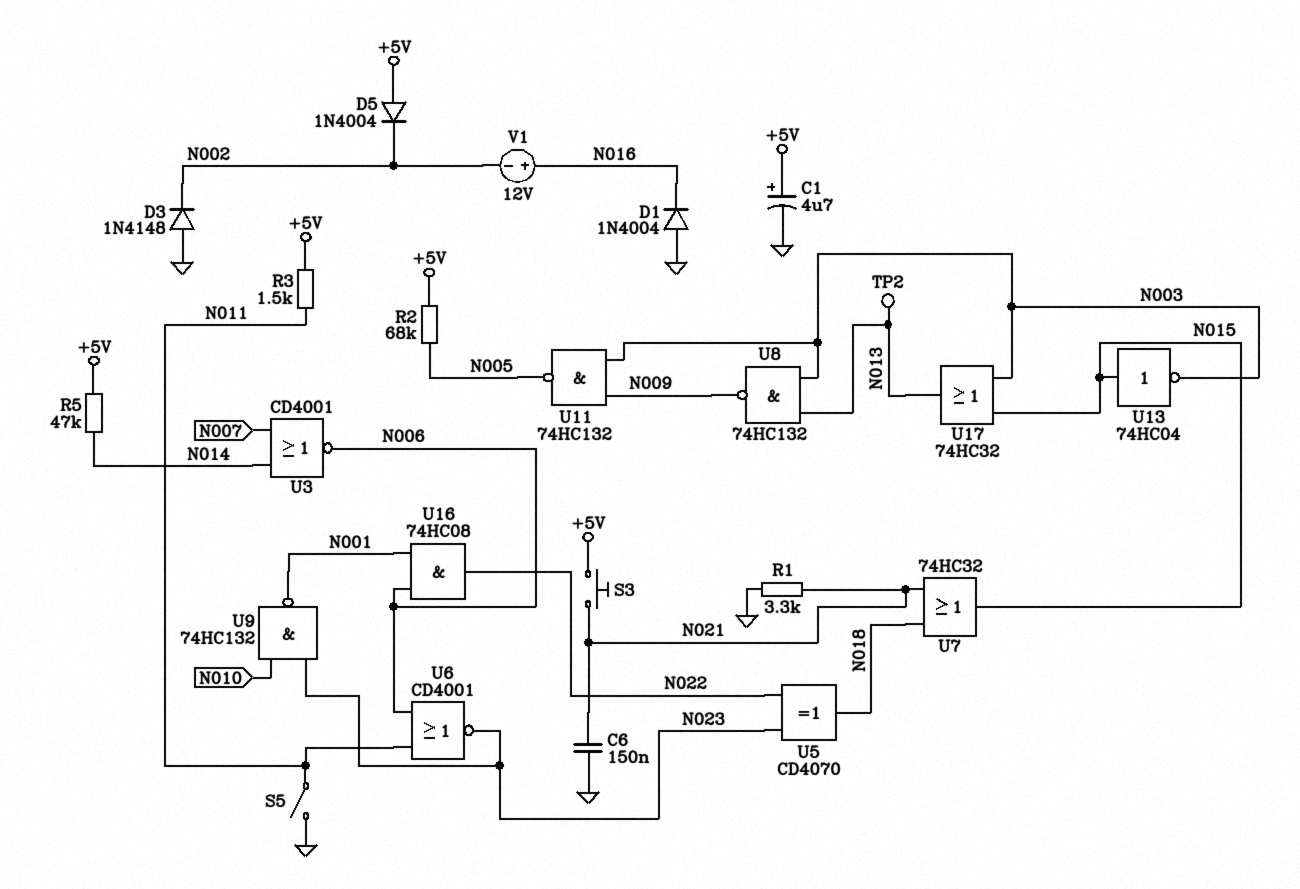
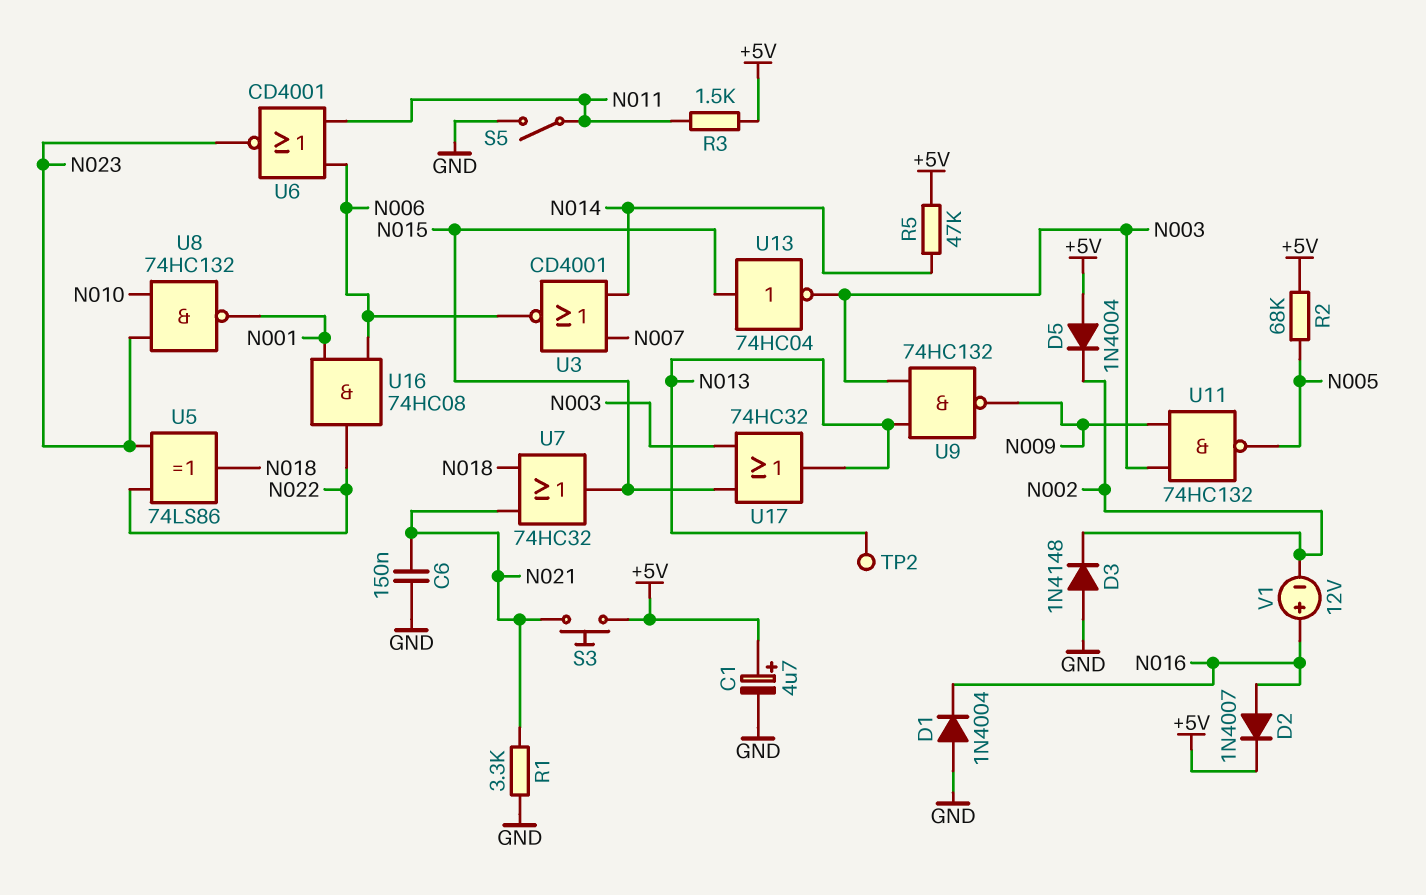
D2: none -> diode 1N4007 (A N016, K +5V)
U5: XOR CD4070 (in N022, in N023, out N018) -> XOR 74LS86 (in N022, in N023, out N018)
U8: NAND 74HC132 (in N003, in N013, out N009) -> NAND 74HC132 (in N010, in N023, out N001)
U9: NAND 74HC132 (in N010, in N023, out N001) -> NAND 74HC132 (in N003, in N013, out N009)

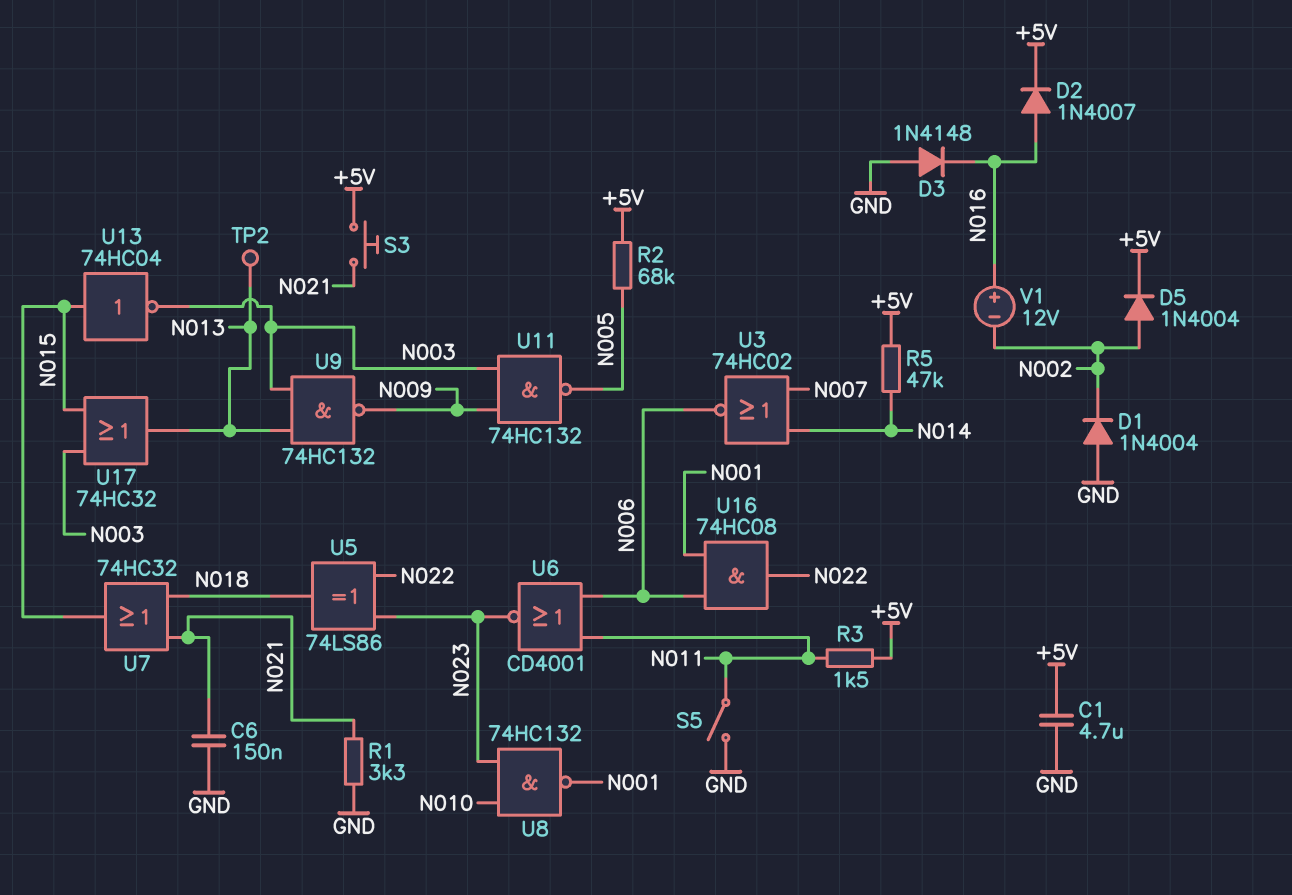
C1: 4.7uF (plus +5V, minus GND) -> 4.7uF (+5V, GND)
D1: diode 1N4004 (A GND, K N016) -> diode 1N4004 (A GND, K N002)
D3: diode 1N4148 (A GND, K N002) -> diode 1N4148 (A GND, K N016)
D5: diode 1N4004 (A +5V, K N002) -> diode 1N4004 (A N002, K +5V)
U3: NOR CD4001 (in N007, in N014, out N006) -> NOR 74HC02 (in N007, in N014, out N006)

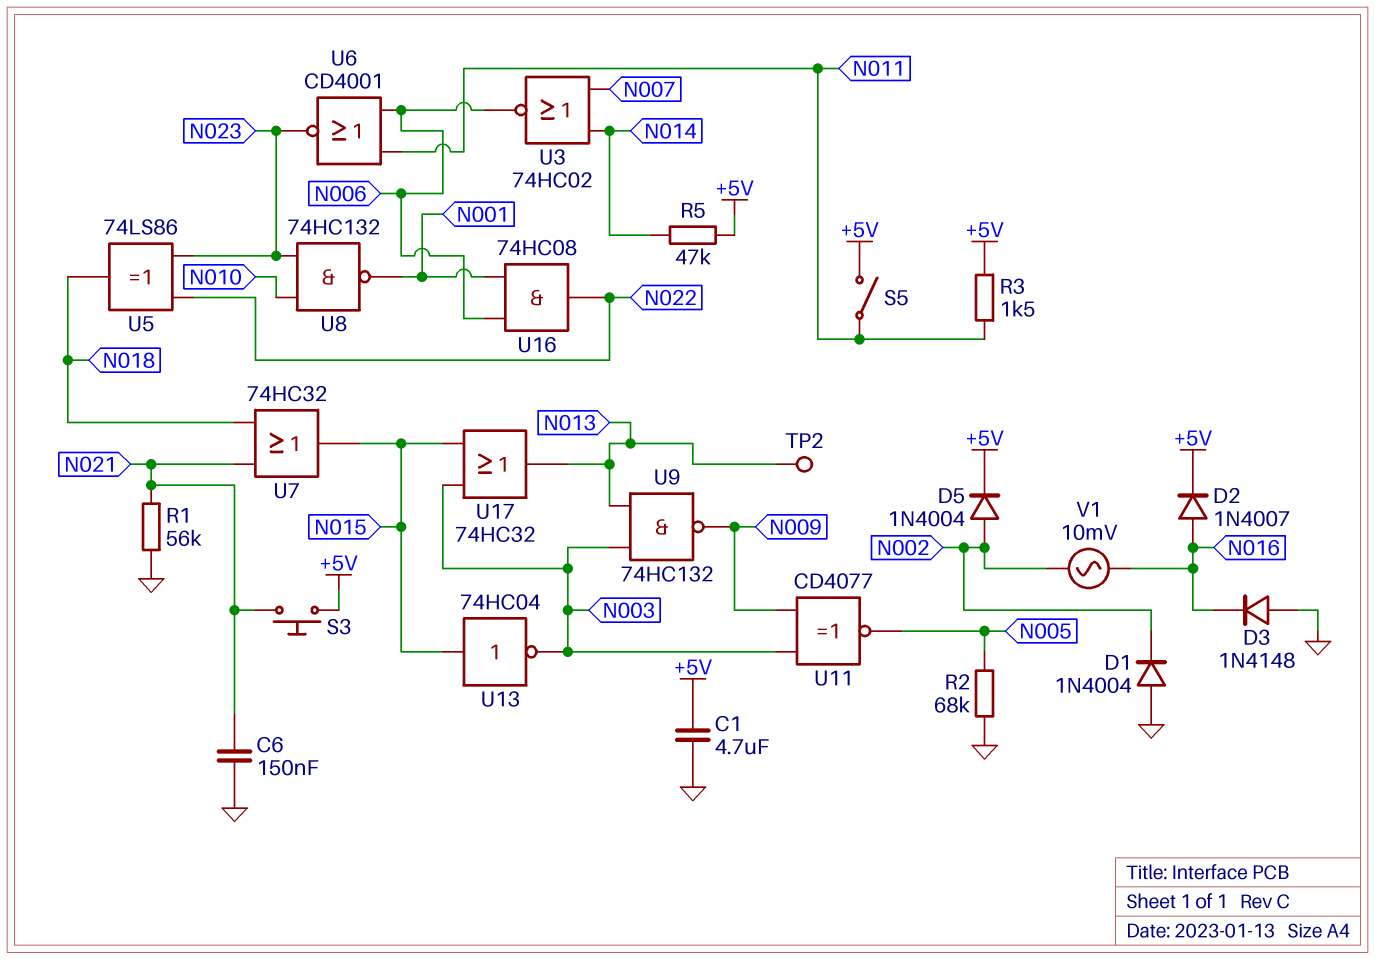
R1: 3.3k (GND, N021) -> 56k (GND, N021)
R2: 68k (+5V, N005) -> 68k (GND, N005)
S5: switch (GND, N011) -> switch (+5V, N011)
U11: NAND 74HC132 (in N003, in N009, out N005) -> XNOR CD4077 (in N003, in N009, out N005)
V1: 12V (plus N016, minus N002) -> AC 10mV (N002, N016)

